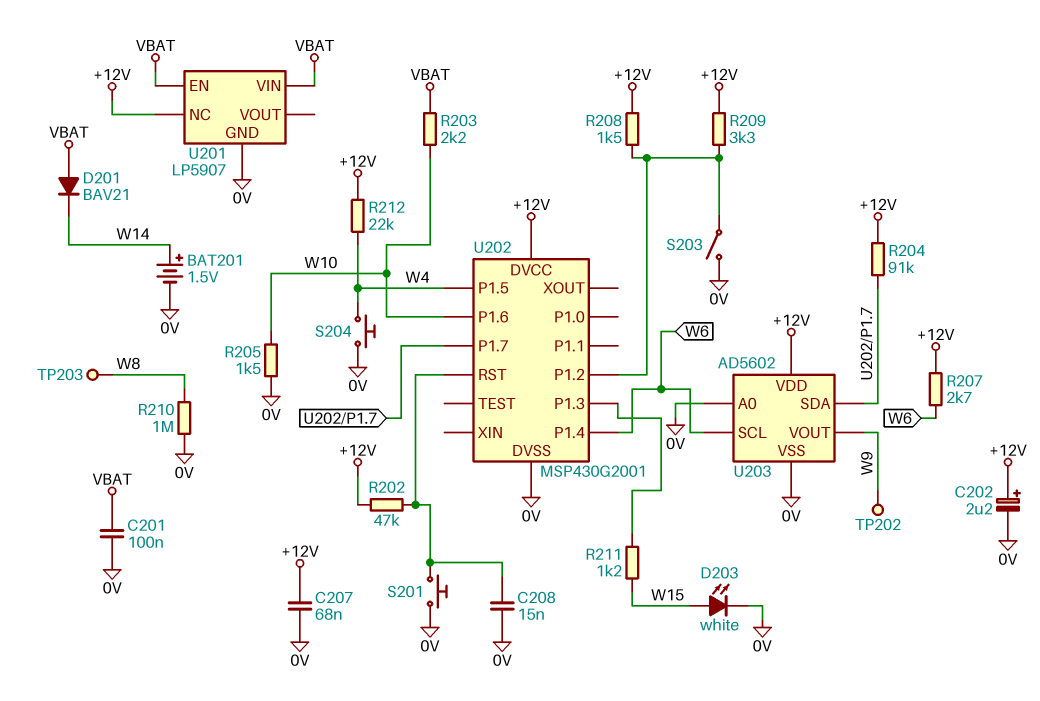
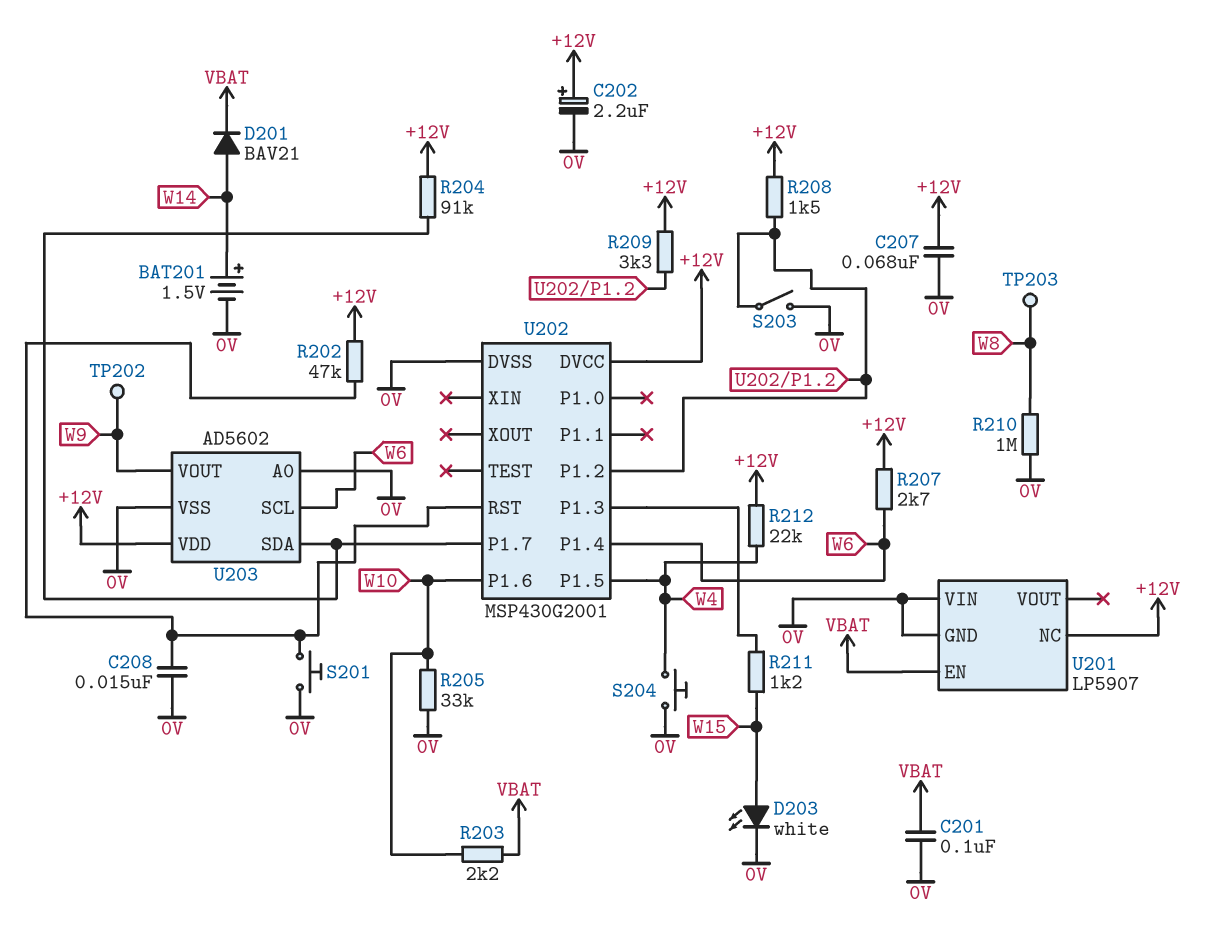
D201: diode BAV21 (A VBAT, K W14) -> diode BAV21 (A W14, K VBAT)
R205: 1.5k (0V, W10) -> 33k (0V, W10)
U201 pin VIN: VBAT -> 0V

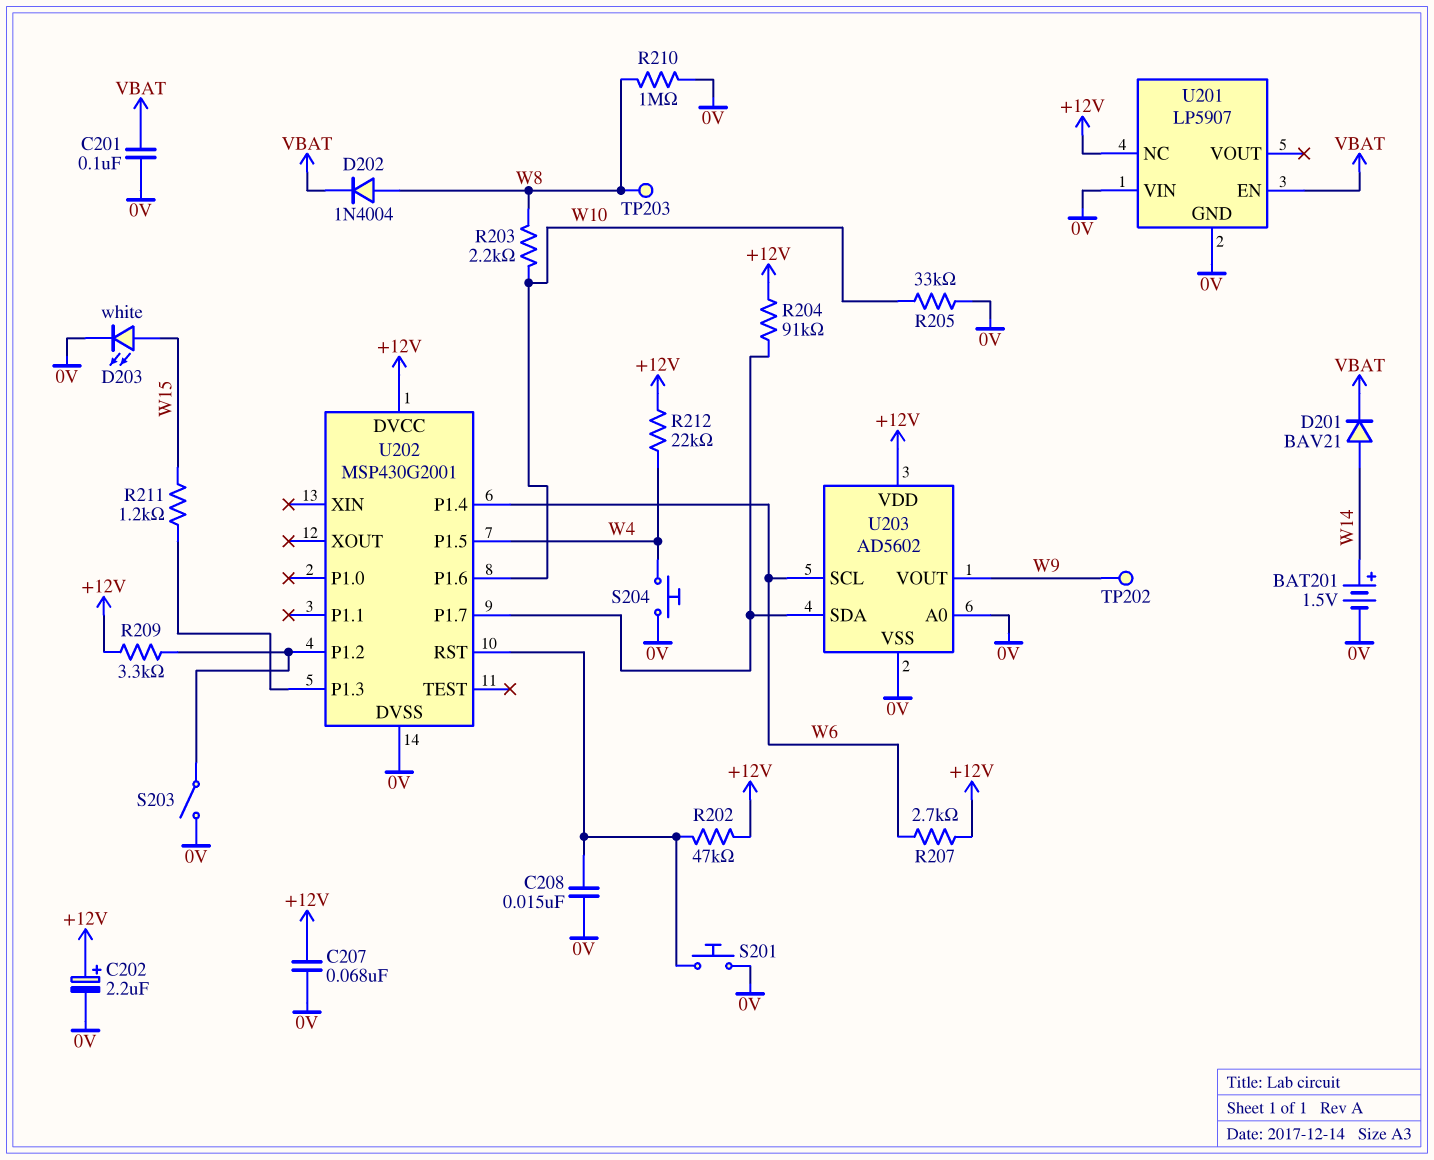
D202: none -> diode 1N4004 (A W8, K VBAT)
R203: 2.2k (VBAT, W10) -> 2.2k (W8, W10)
R208: 1.5k (+12V, U202/P1.2) -> none

